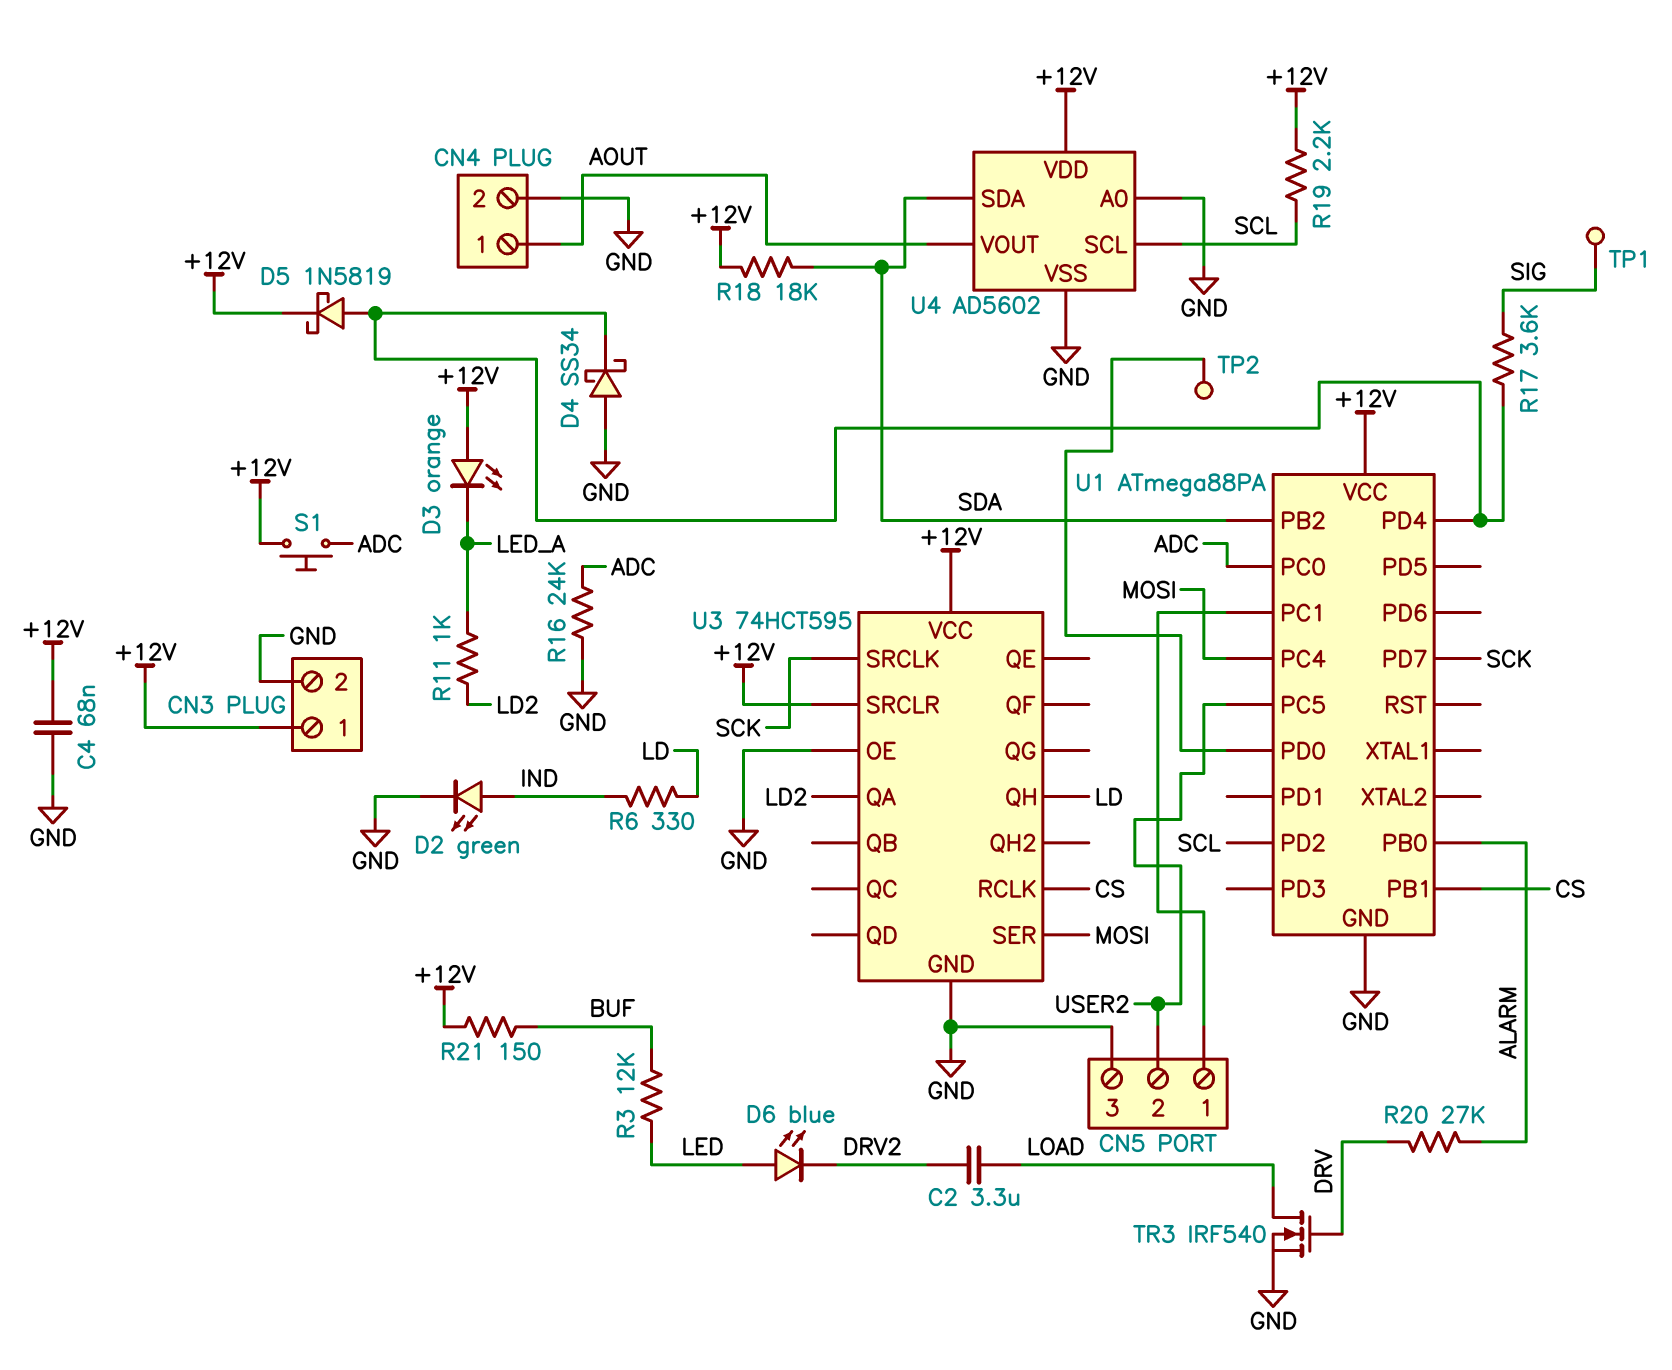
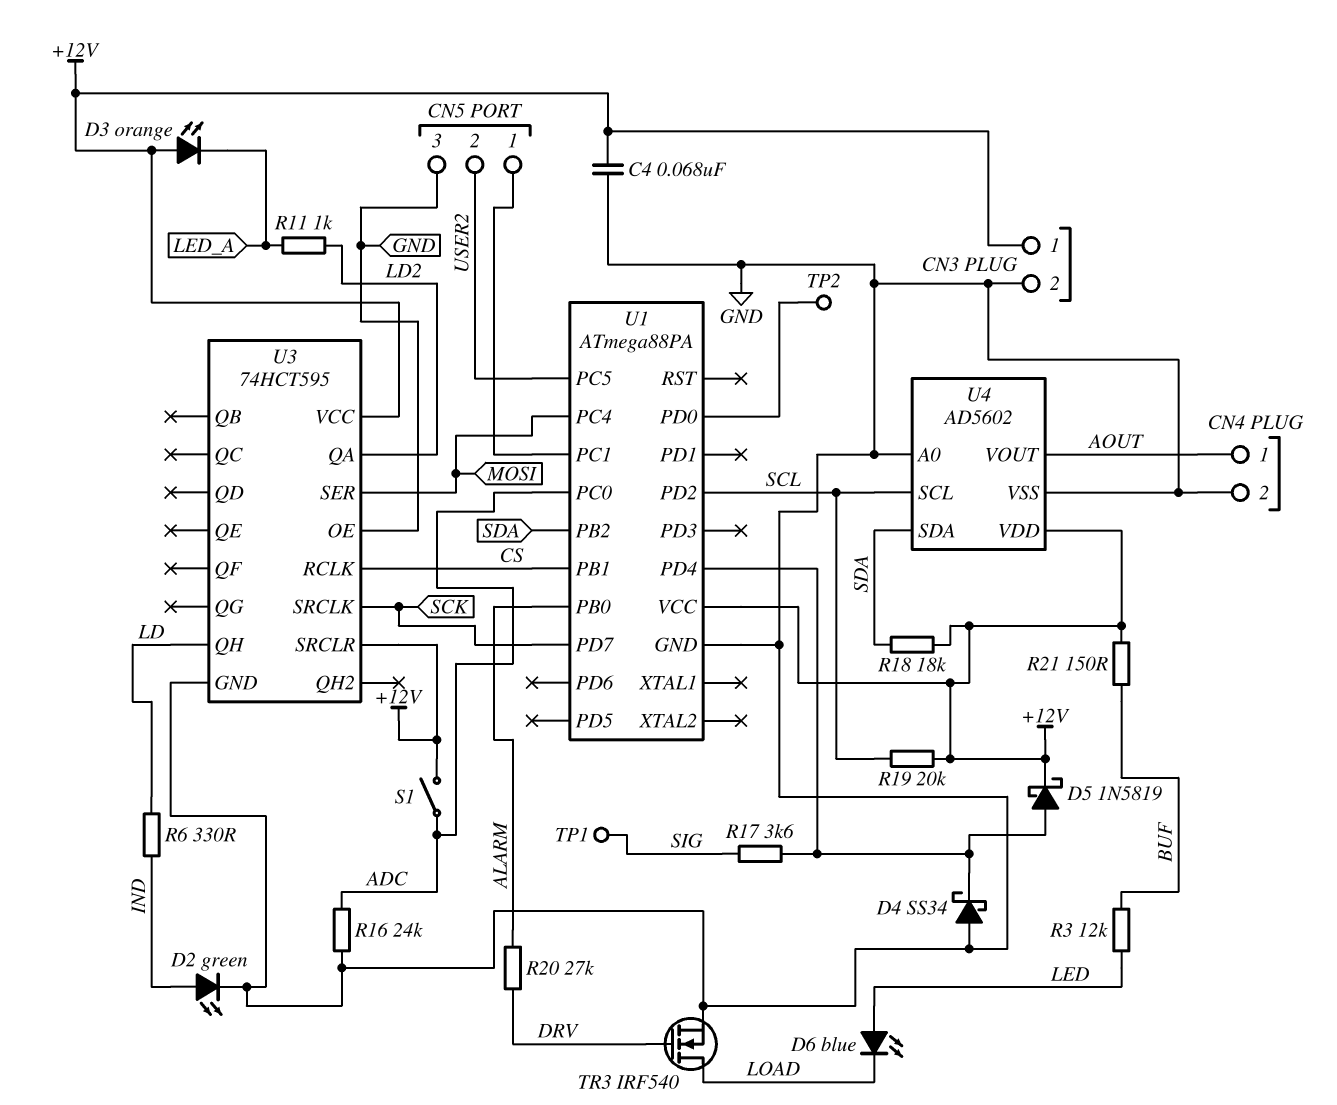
C2: 3.3uF (DRV2, LOAD) -> none
D6: LED blue (A LED, K DRV2) -> LED blue (A LED, K LOAD)
R19: 2.2k (+12V, SCL) -> 20k (+12V, SCL)
S1: button (+12V, ADC) -> switch (+12V, ADC)

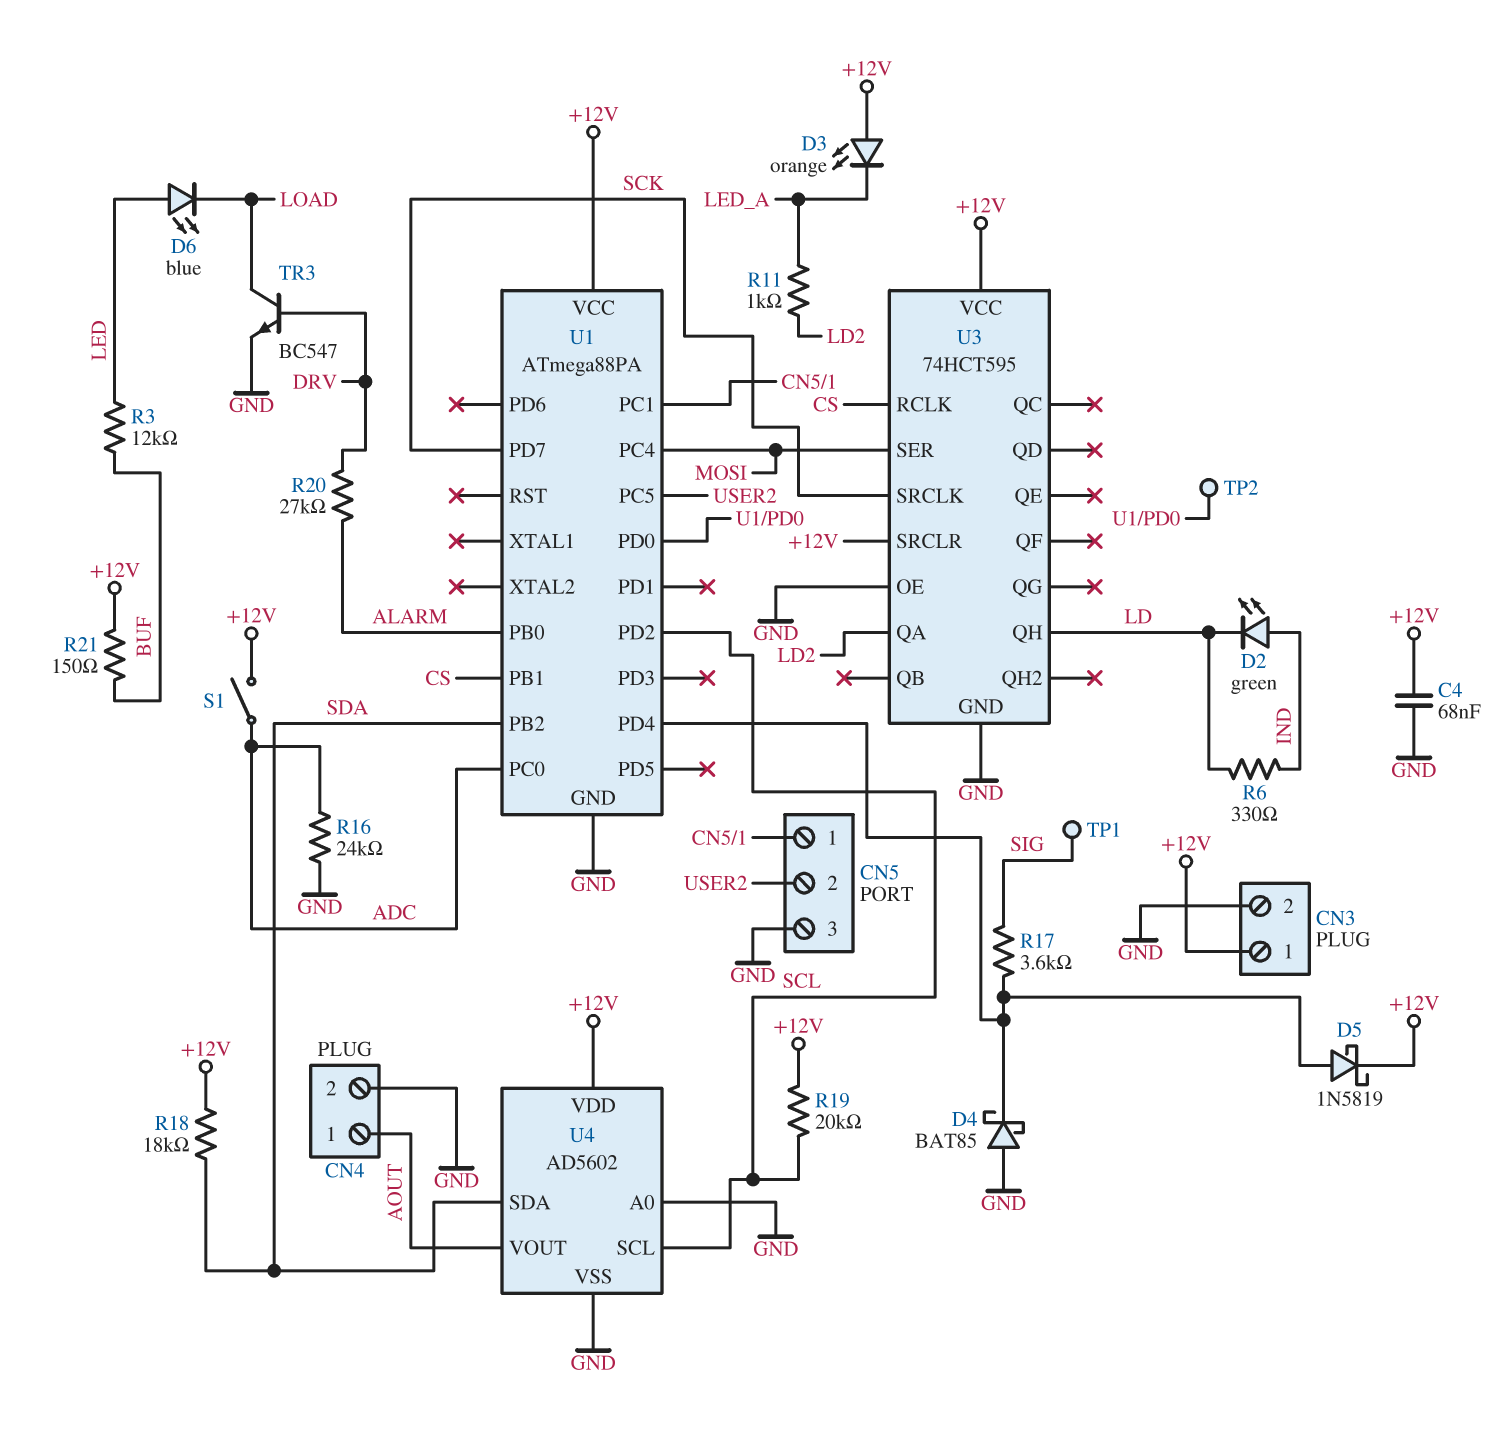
D2: LED green (A IND, K GND) -> LED green (A IND, K LD)
D4: schottky SS34 (A GND, K U1/PD4) -> schottky BAT85 (A GND, K U1/PD4)
TR3: NMOS IRF540 (G DRV, D LOAD, S GND) -> NPN BC547 (B DRV, C LOAD, E GND)

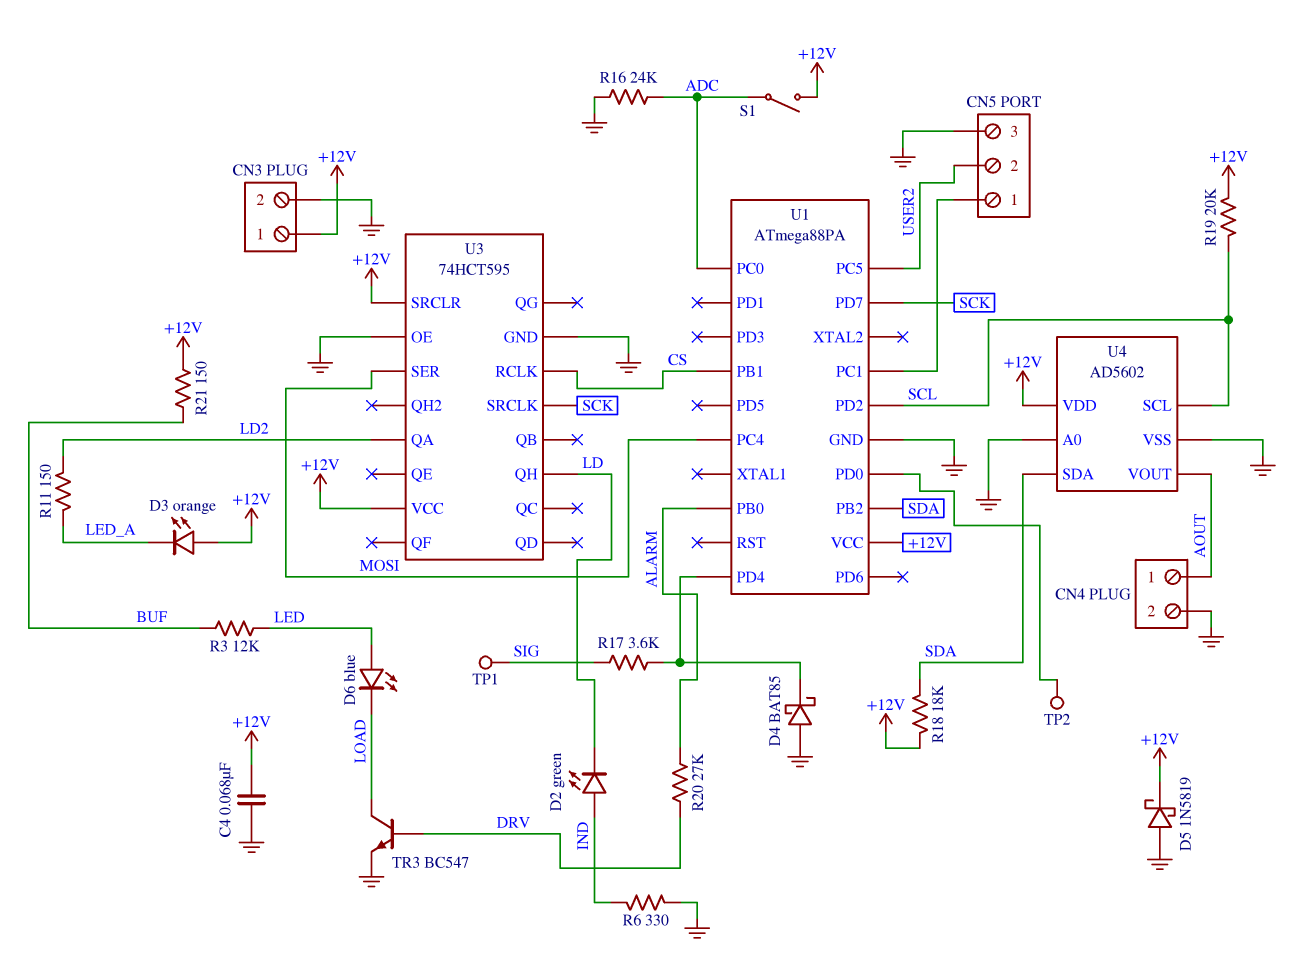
D5: schottky 1N5819 (A U1/PD4, K +12V) -> schottky 1N5819 (A GND, K +12V)
R6: 330 (IND, LD) -> 330 (GND, IND)
R11: 1k (LD2, LED_A) -> 150 (LD2, LED_A)

